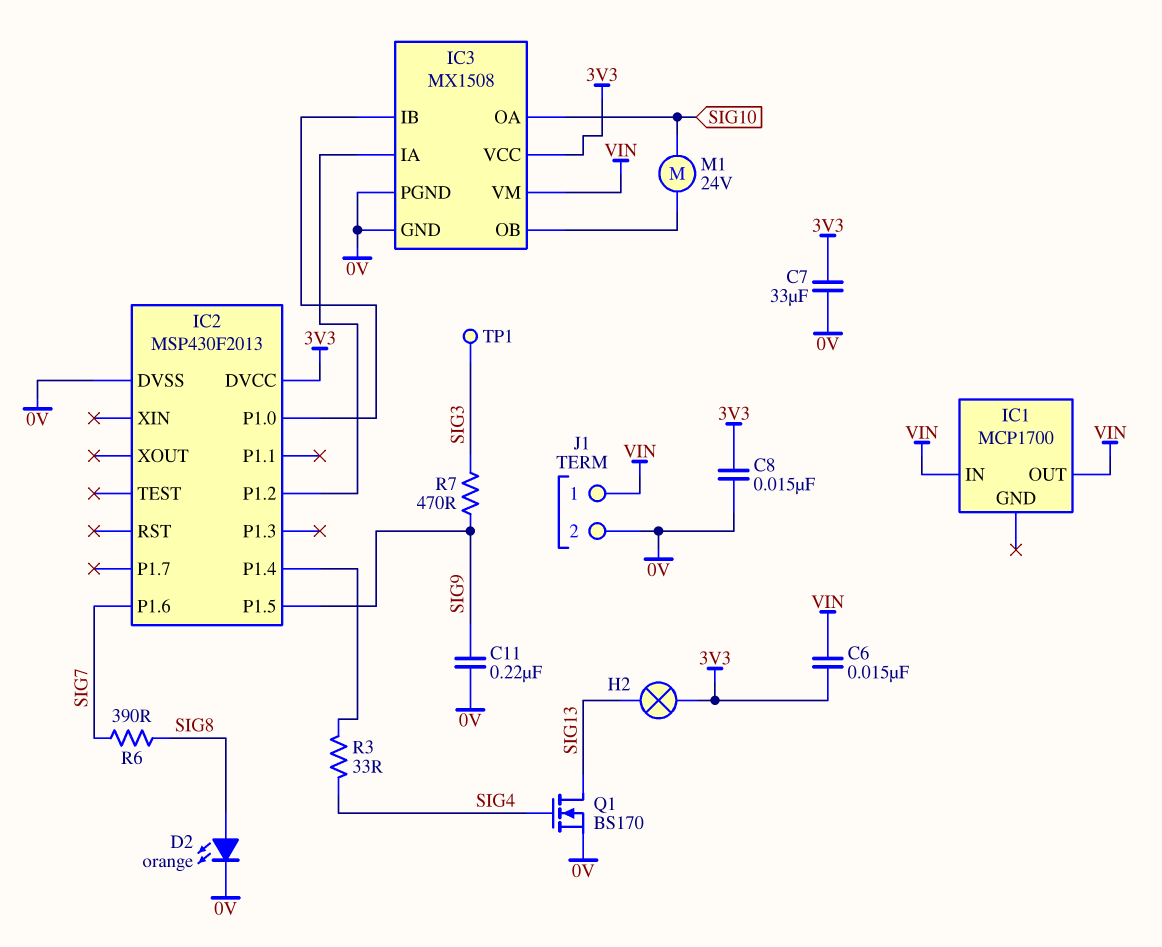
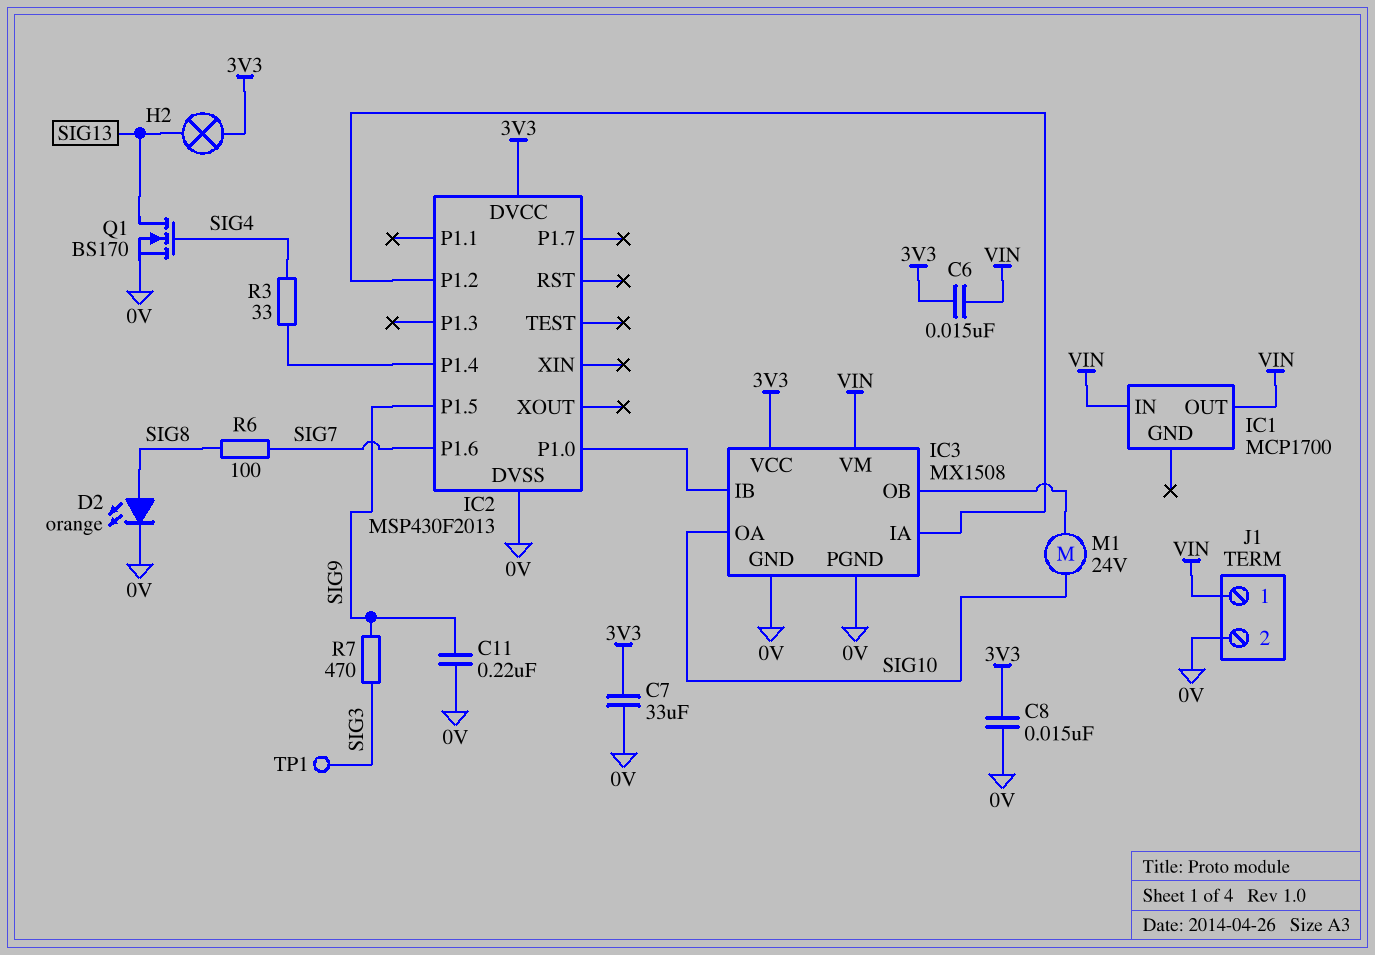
R6: 390 (SIG7, SIG8) -> 100 (SIG7, SIG8)

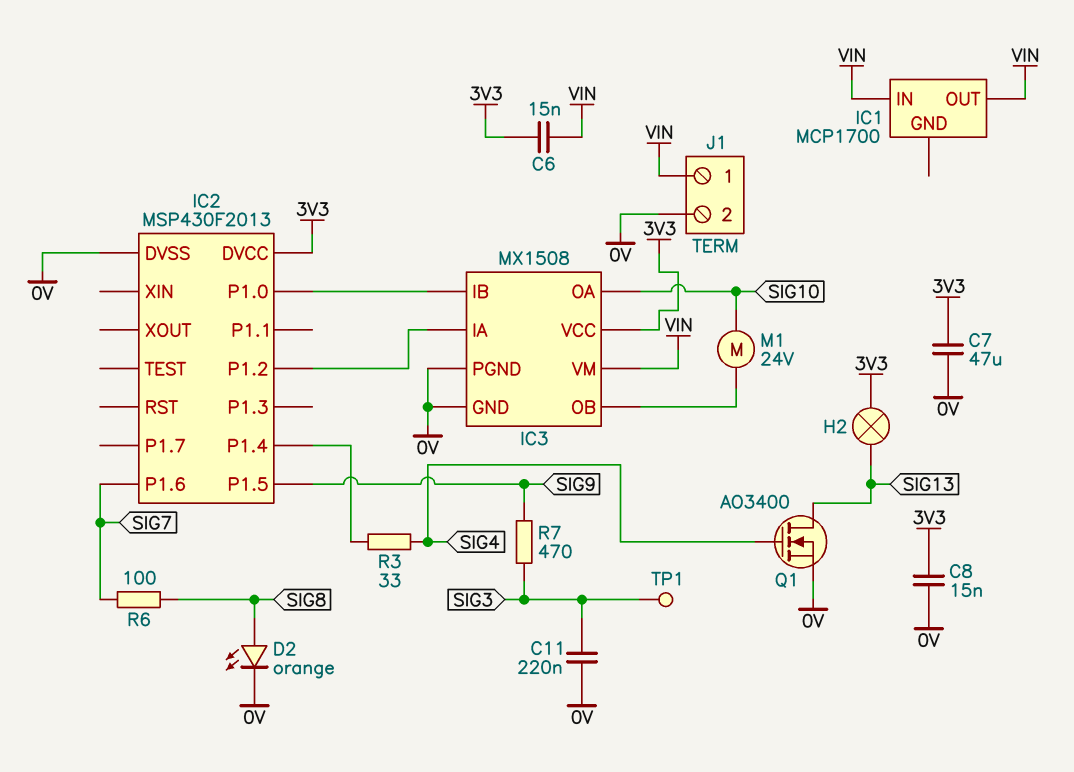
C7: 33uF (0V, 3V3) -> 47uF (0V, 3V3)
C11: 220nF (0V, SIG9) -> 220nF (0V, SIG3)
Q1: NMOS BS170 (G SIG4, D SIG13, S 0V) -> NMOS AO3400 (G SIG4, D SIG13, S 0V)

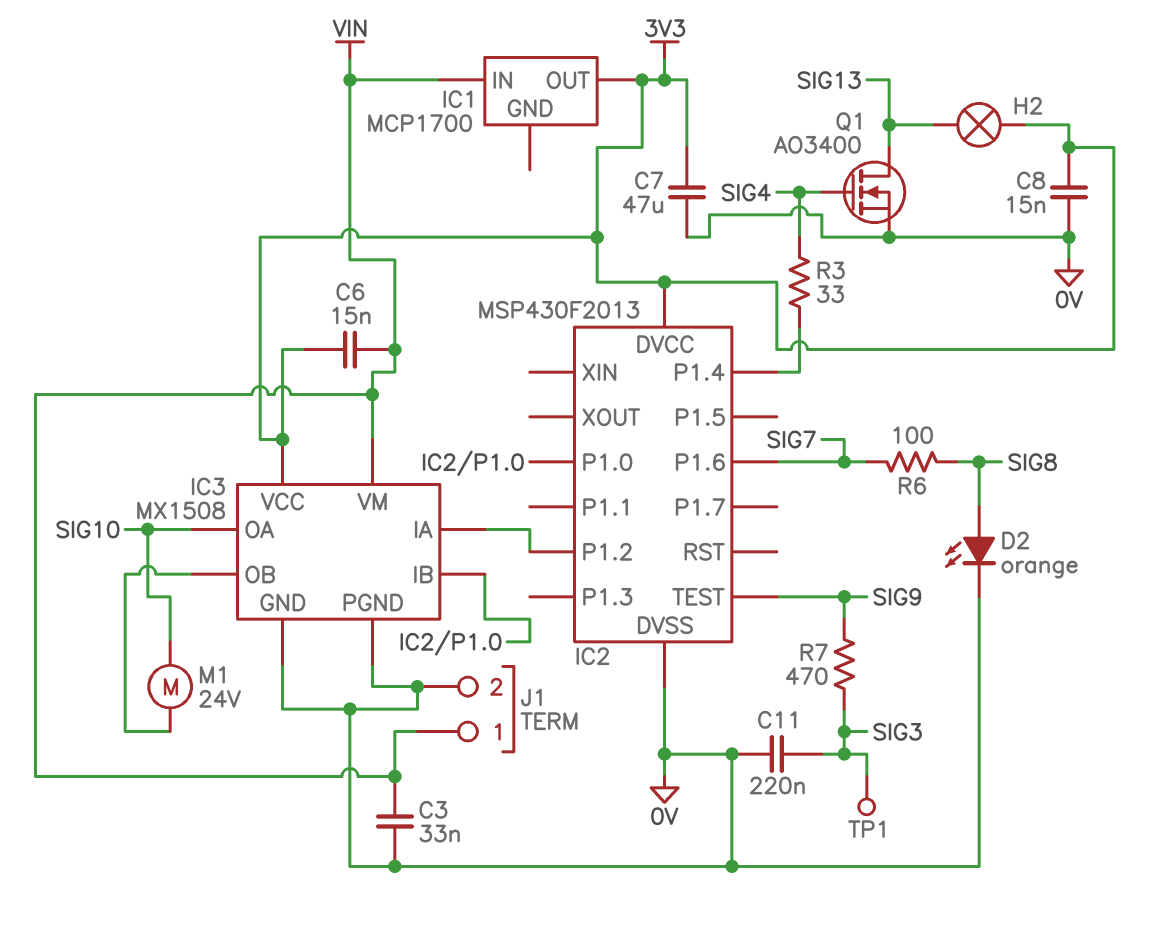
C3: none -> 33nF (0V, VIN)
IC1 pin OUT: VIN -> 3V3
IC2 pin P1.5: SIG9 -> none
IC2 pin TEST: none -> SIG9

